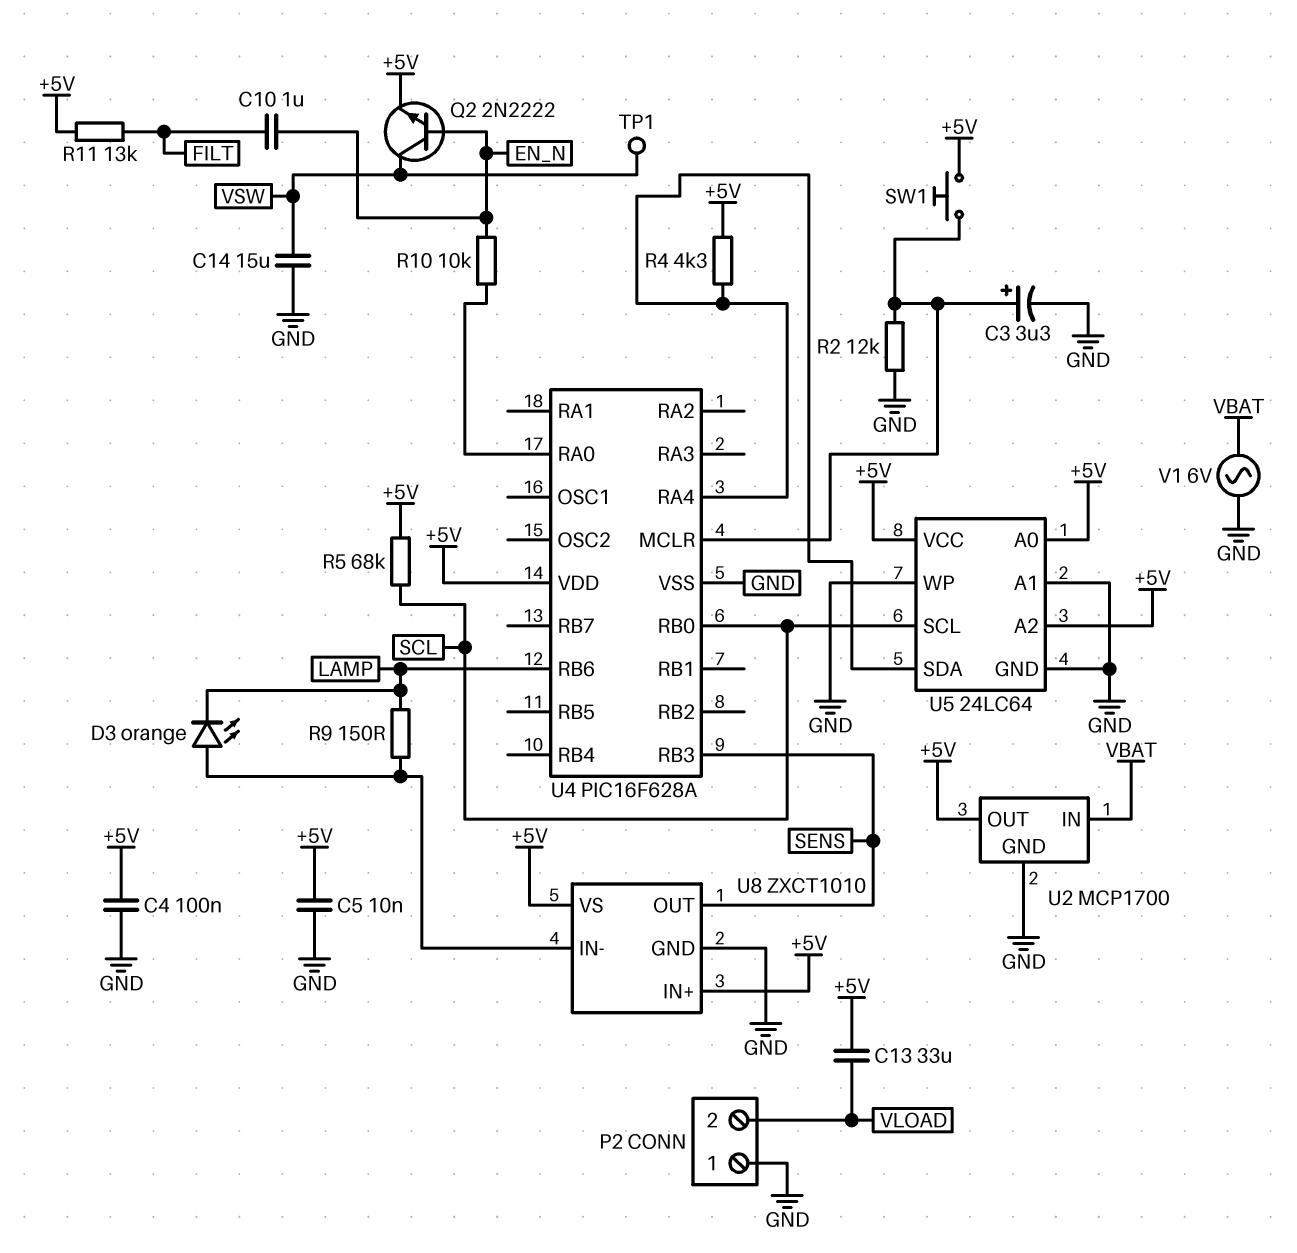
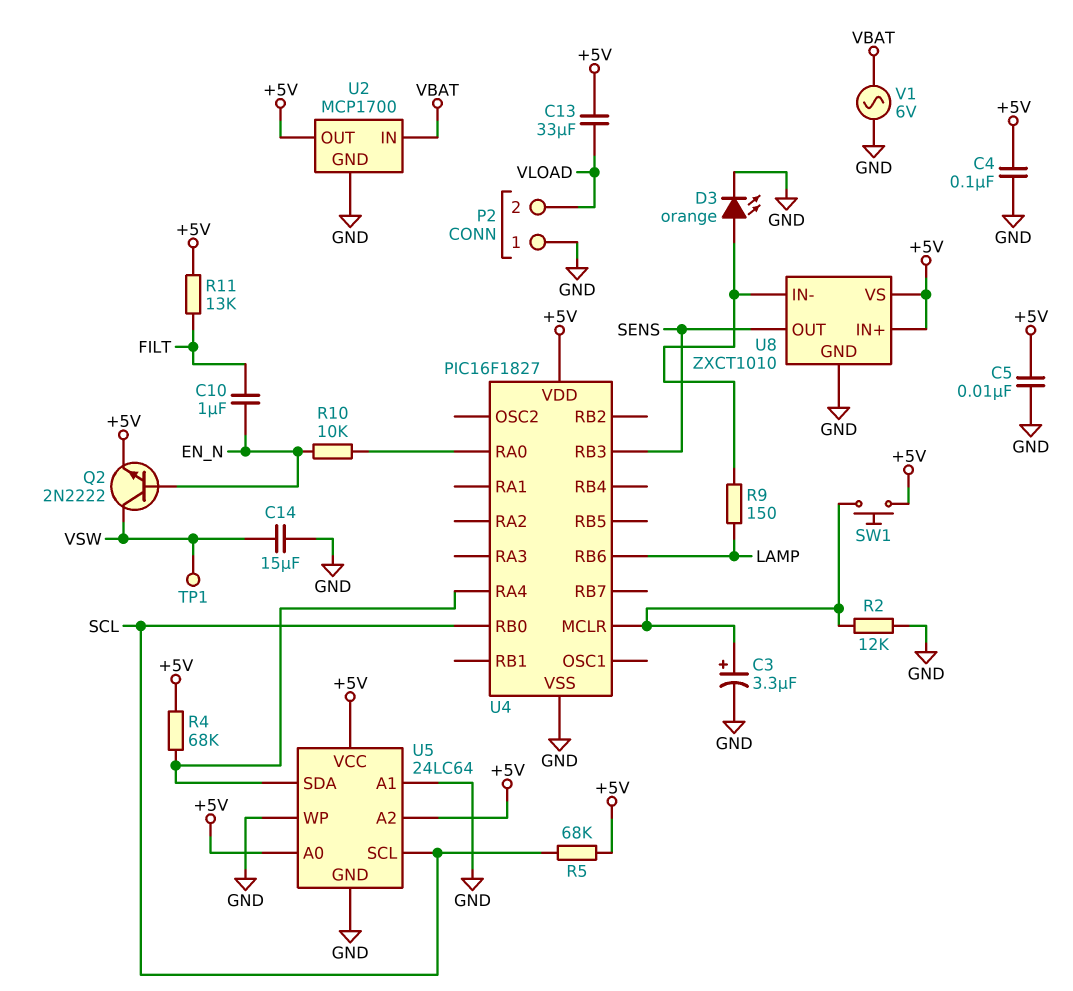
D3: LED orange (A U8/IN-, K LAMP) -> LED orange (A U8/IN-, K GND)
R4: 4.3k (+5V, U4/RA4) -> 68k (+5V, U4/RA4)
U4: PIC16F628A -> PIC16F1827

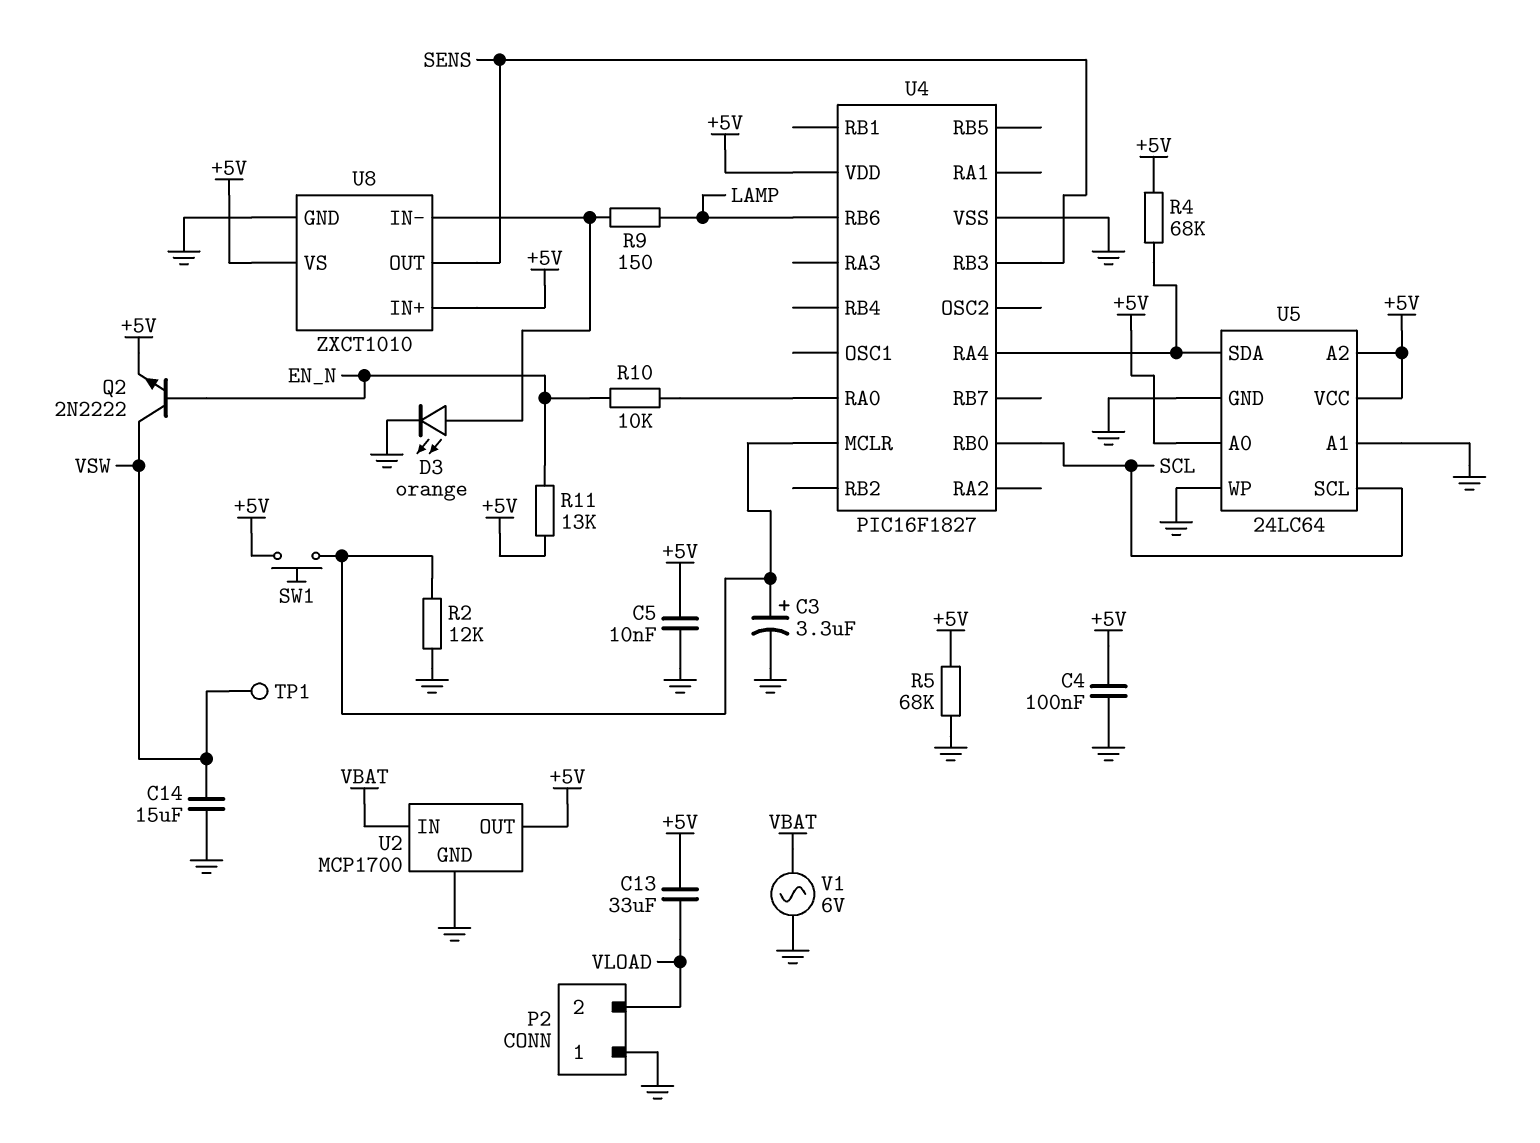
C10: 1uF (EN_N, FILT) -> none
R5: 68k (+5V, SCL) -> 68k (+5V, GND)
R11: 13k (+5V, FILT) -> 13k (+5V, EN_N)

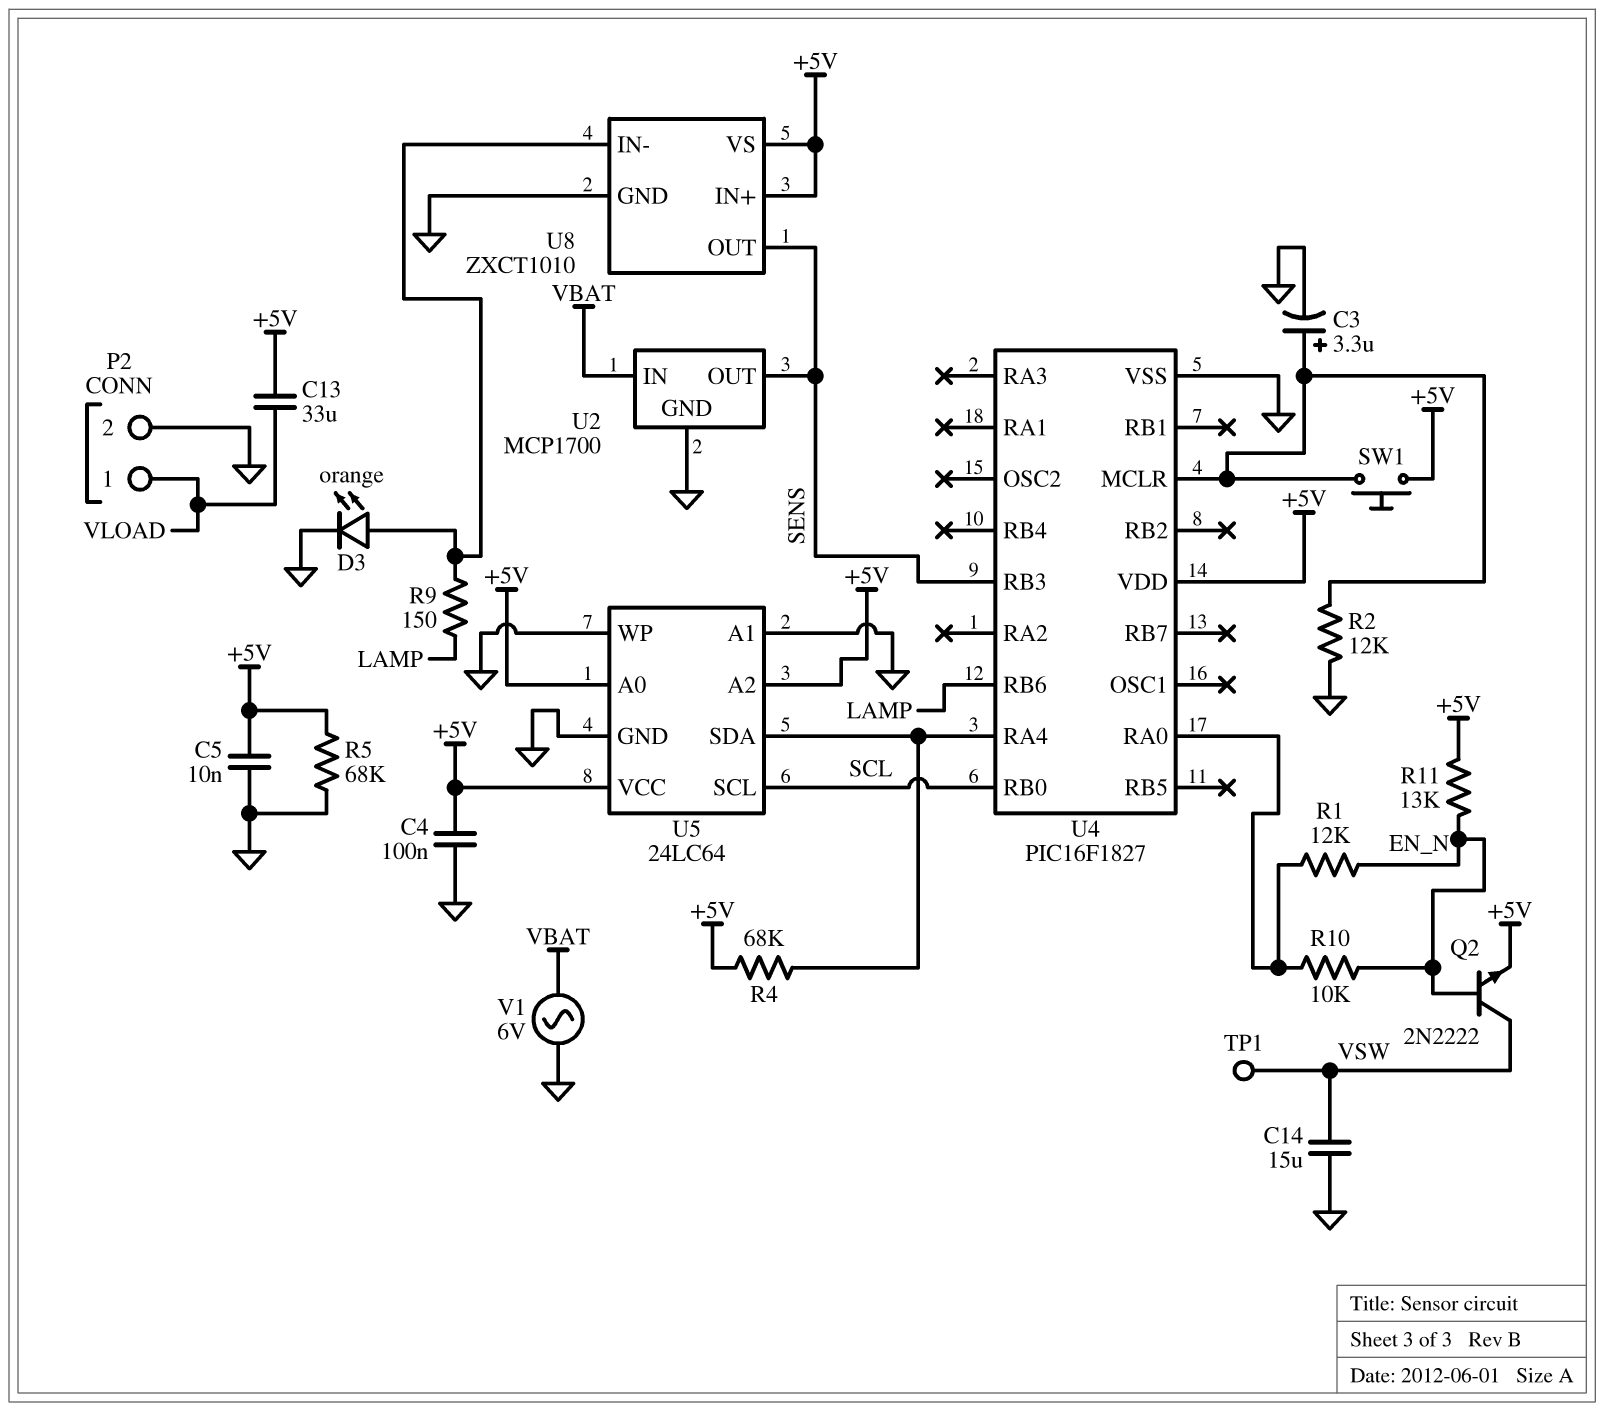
P2 pin 1: GND -> VLOAD
P2 pin 2: VLOAD -> GND
R1: none -> 12k (EN_N, U4/RA0)
U2 pin OUT: +5V -> SENS

